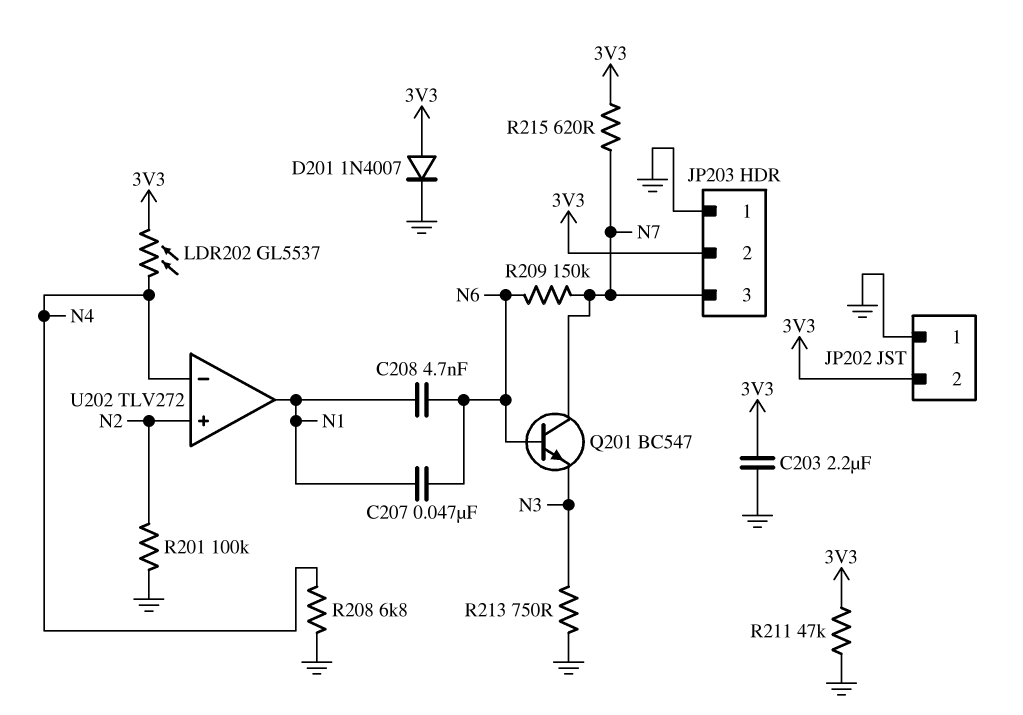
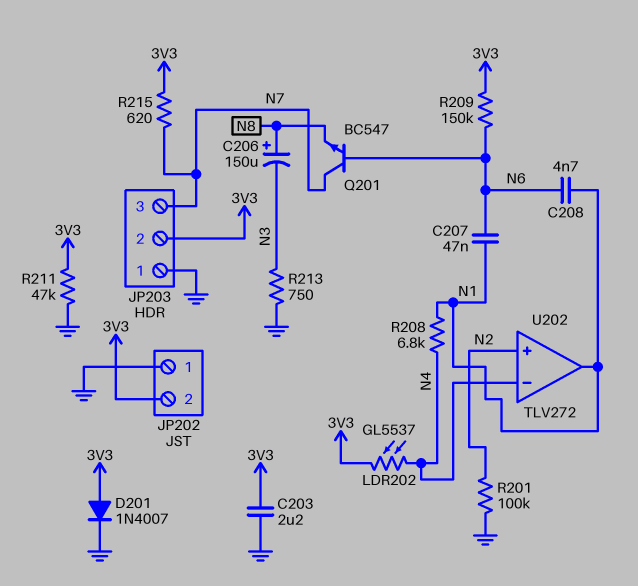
C206: none -> 150uF (plus N8, minus N3)
Q201: NPN BC547 (B N6, C N7, E N3) -> NPN BC547 (B N6, C N7, E N8)
R208: 6.8k (GND, N4) -> 6.8k (N1, N4)
R209: 150k (N6, N7) -> 150k (3V3, N6)

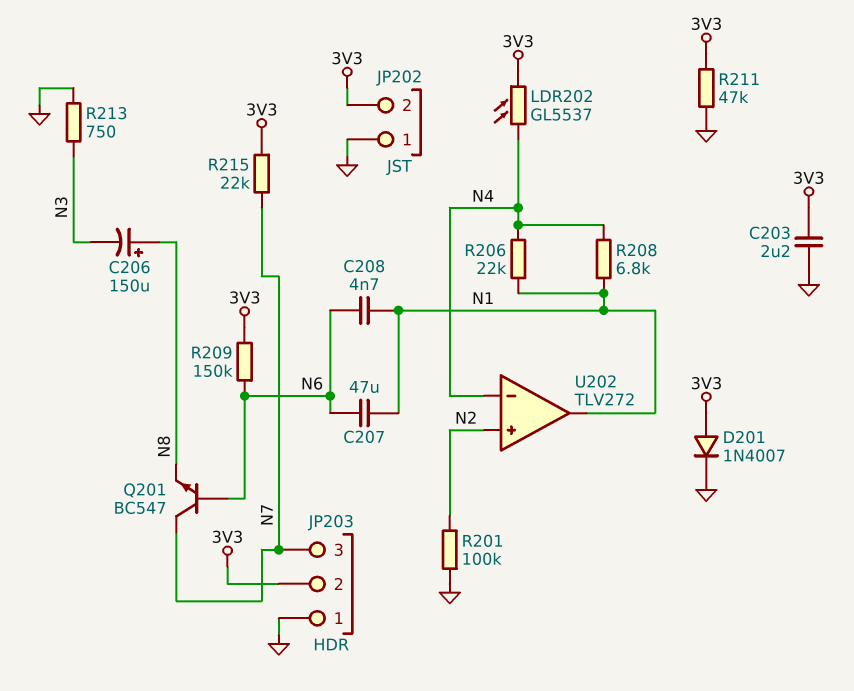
C207: 47nF (N1, N6) -> 47uF (N1, N6)
R206: none -> 22k (N1, N4)
R215: 620 (3V3, N7) -> 22k (3V3, N7)

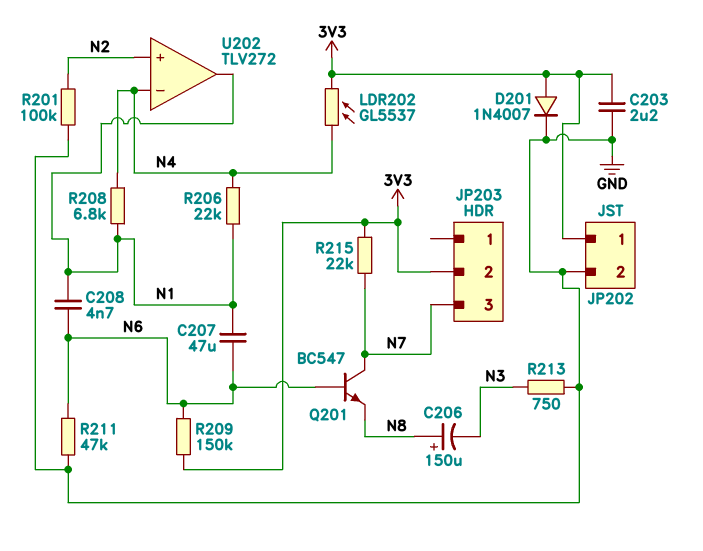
JP202 pin 1: GND -> 3V3
JP202 pin 2: 3V3 -> GND
JP203 pin 1: GND -> none
R211: 47k (3V3, GND) -> 47k (GND, N6)

